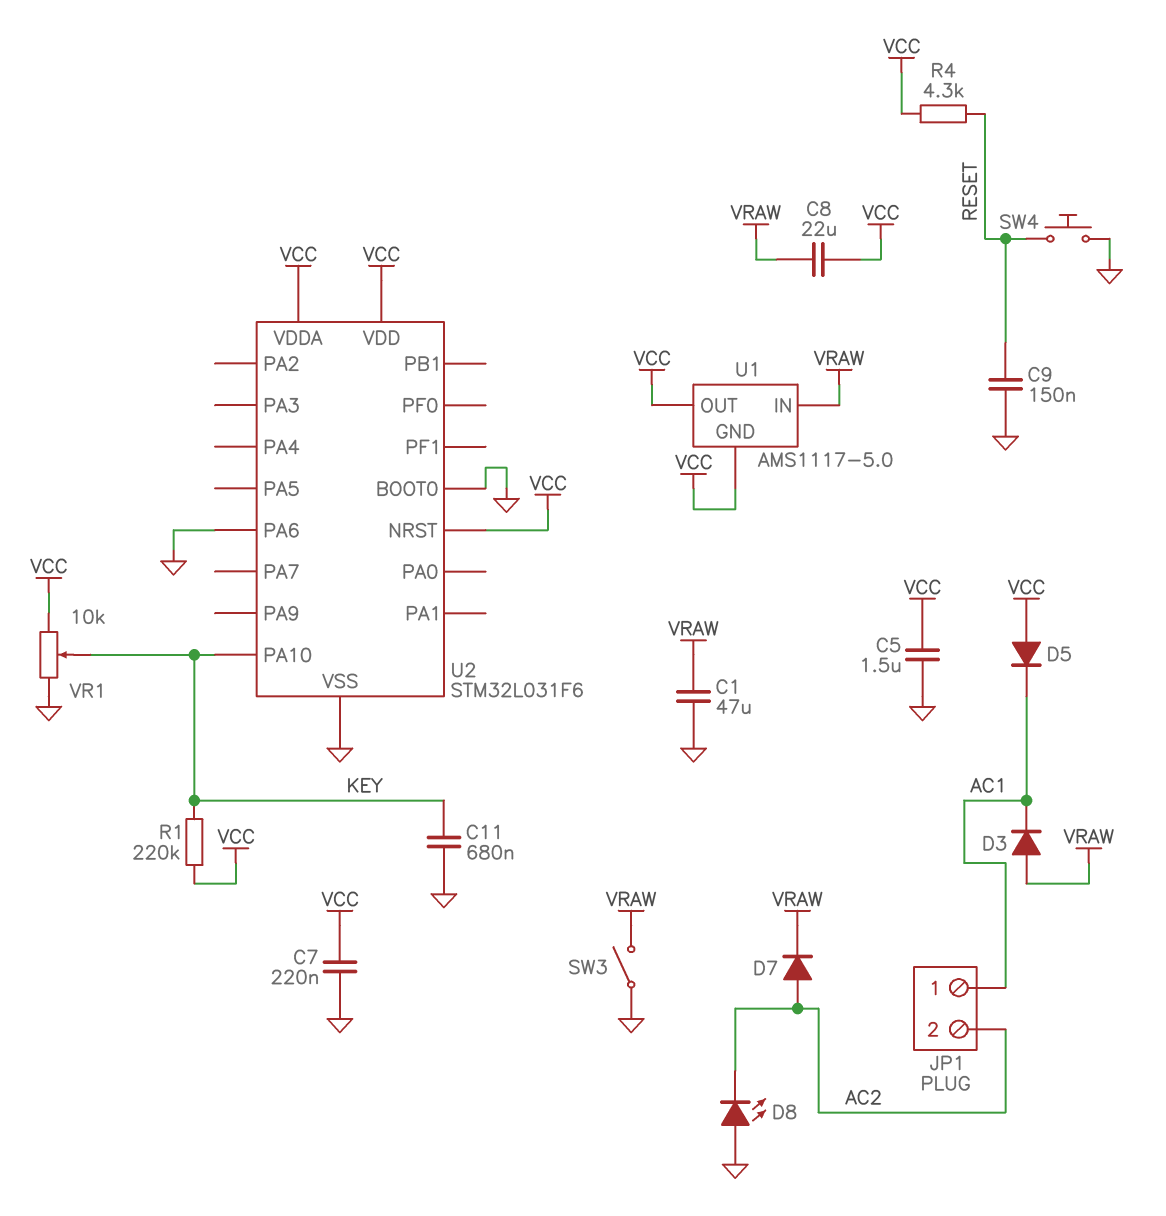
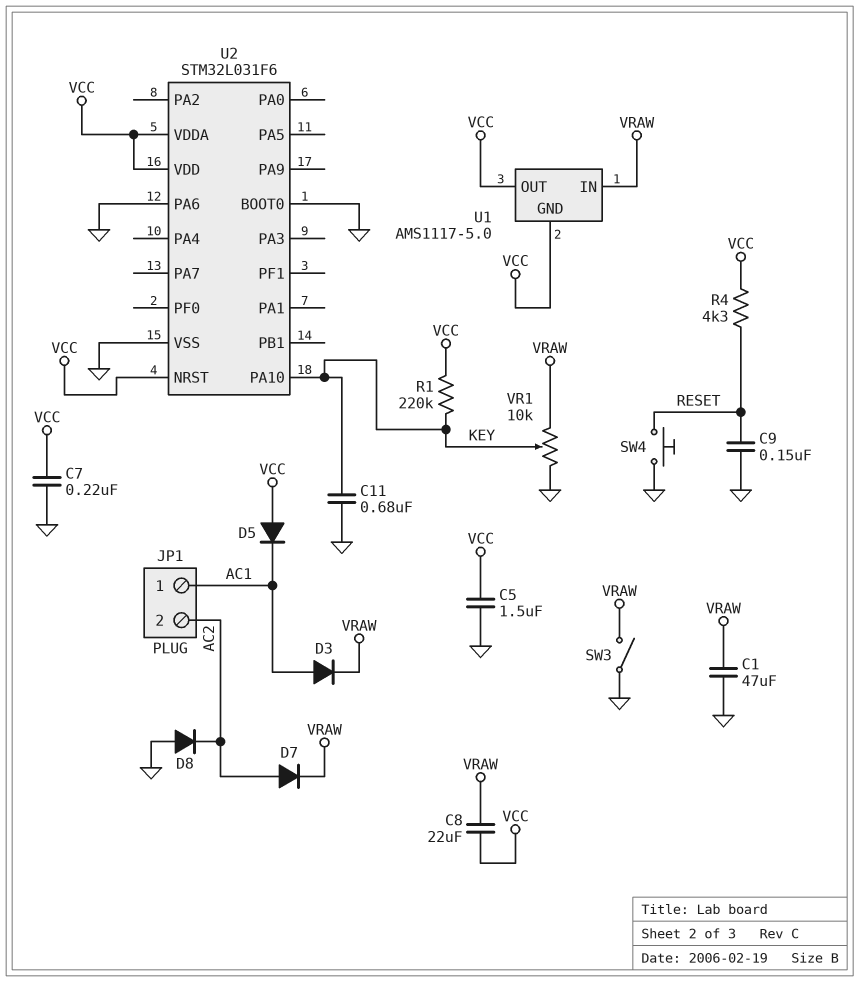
D3: diode (A VRAW, K AC1) -> diode (A AC1, K VRAW)
D8: LED (A GND, K AC2) -> diode (A GND, K AC2)
VR1: 10k (GND, VCC, wiper KEY) -> 10k (GND, VRAW, wiper KEY)

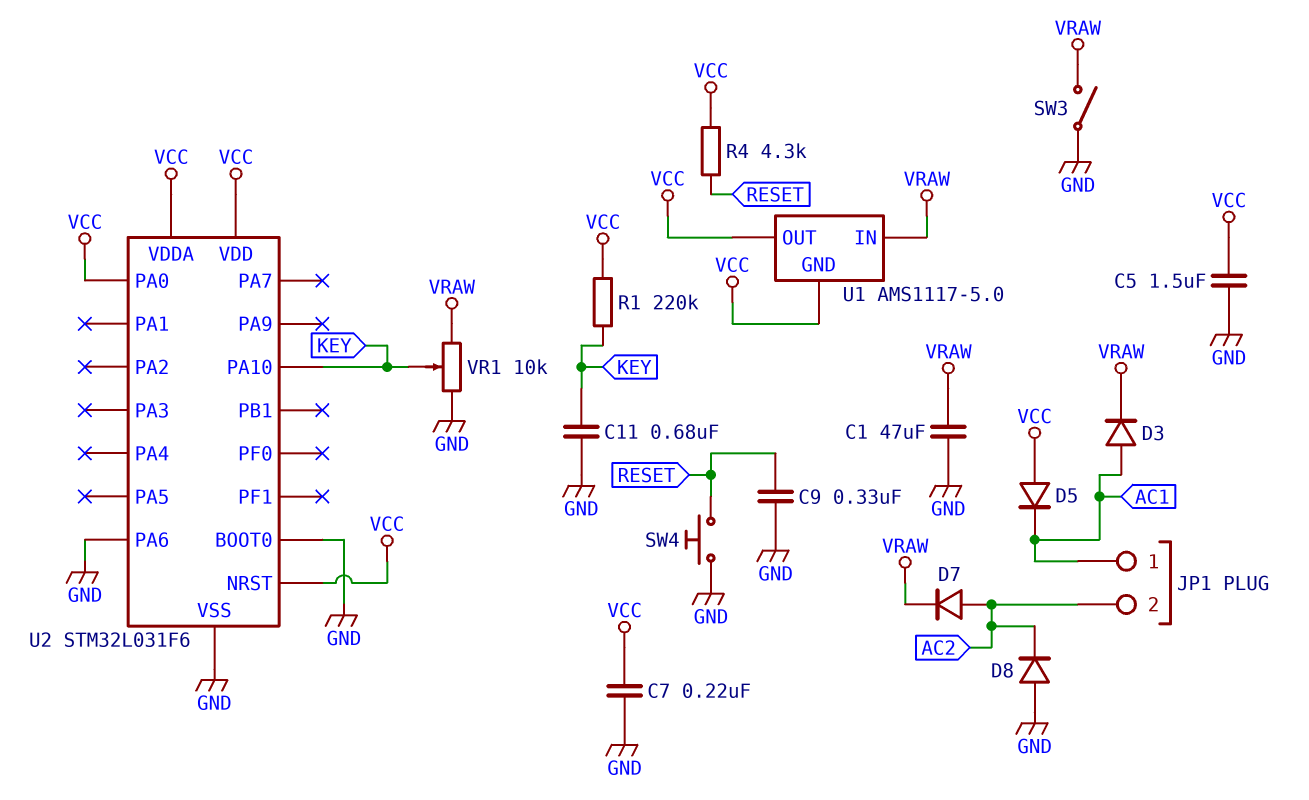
C8: 22uF (VCC, VRAW) -> none
C9: 150nF (GND, RESET) -> 330nF (GND, RESET)
U2 pin PA0: none -> VCC

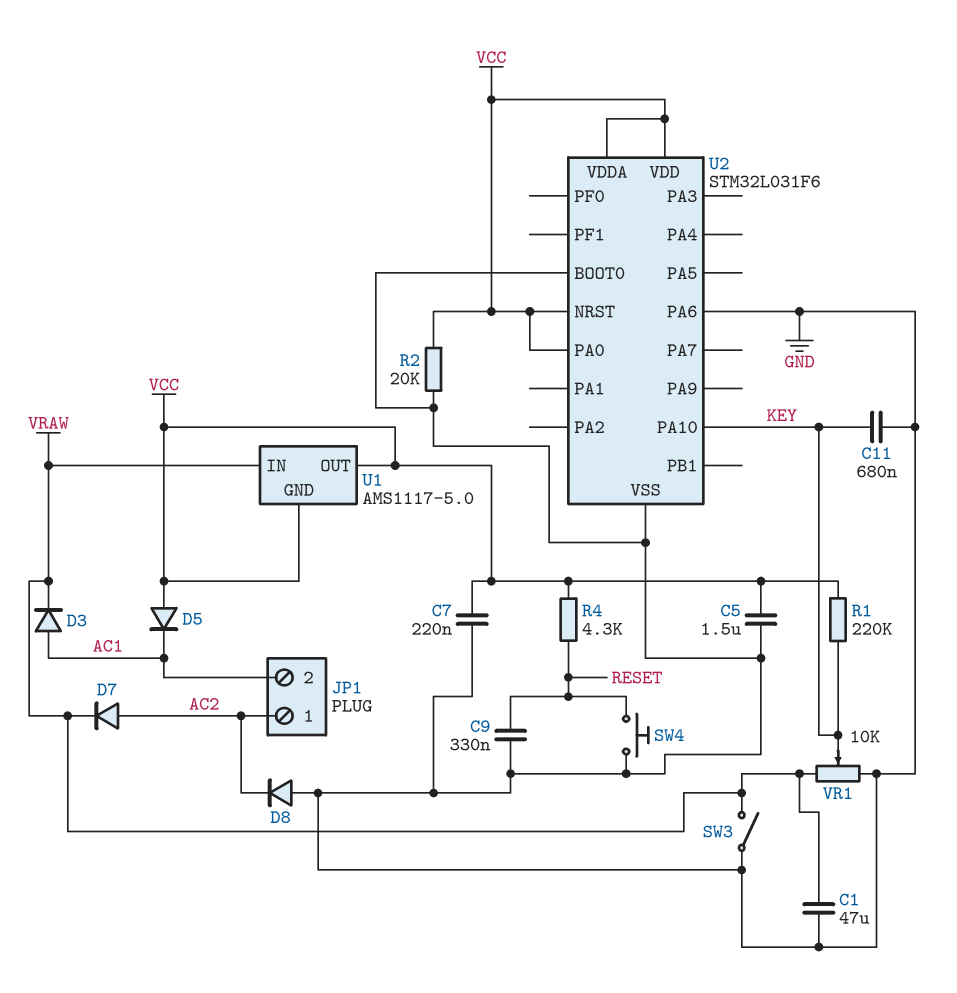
JP1 pin 1: AC1 -> AC2
JP1 pin 2: AC2 -> AC1
R2: none -> 20k (GND, VCC)

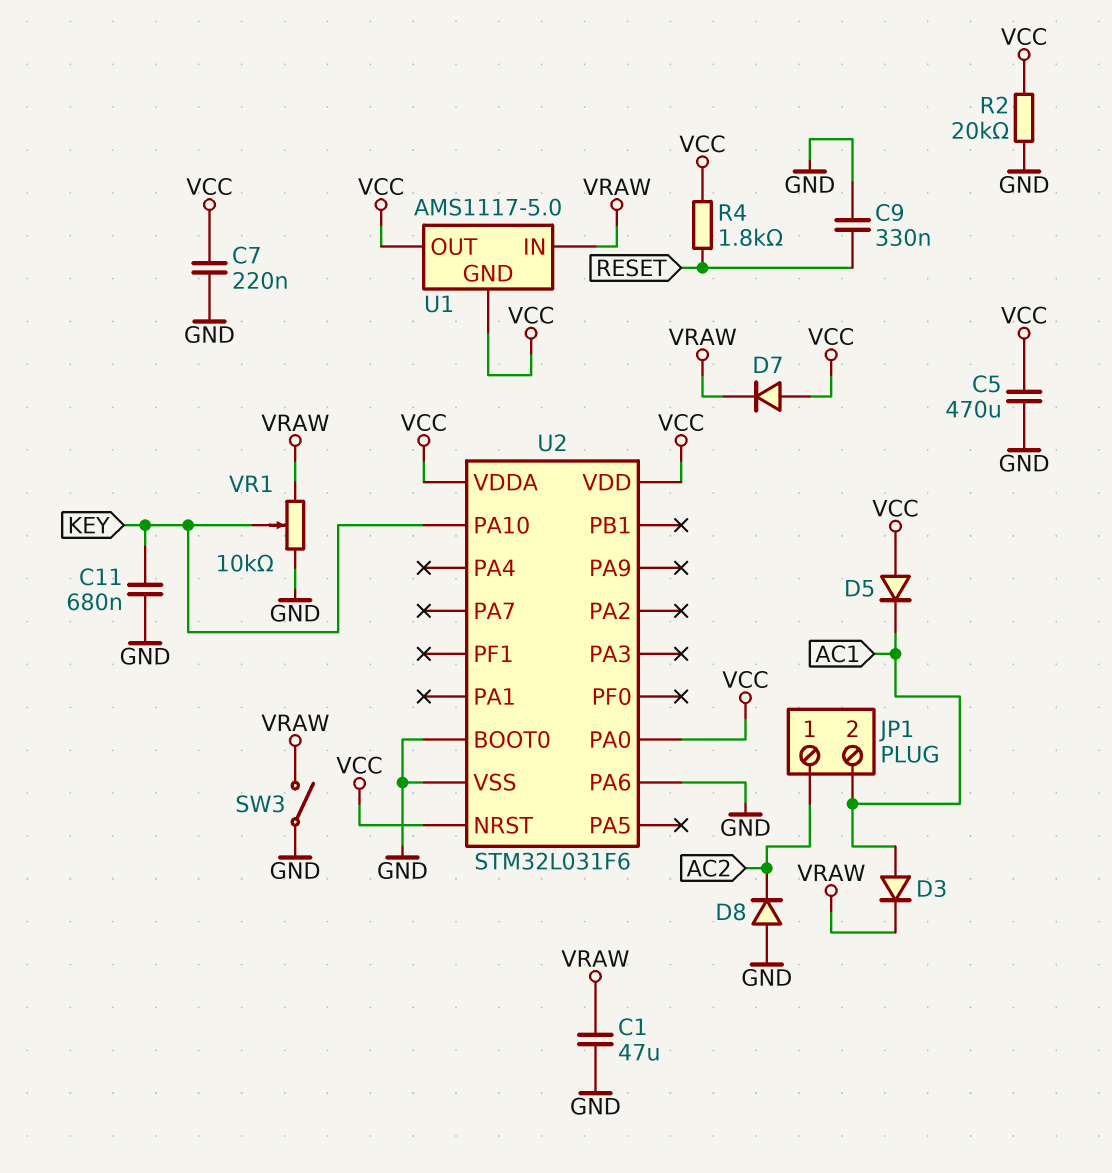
C5: 1.5uF (GND, VCC) -> 470uF (GND, VCC)
D7: diode (A AC2, K VRAW) -> diode (A VCC, K VRAW)
R1: 220k (KEY, VCC) -> none
R4: 4.3k (RESET, VCC) -> 1.8k (RESET, VCC)
SW4: button (GND, RESET) -> none

